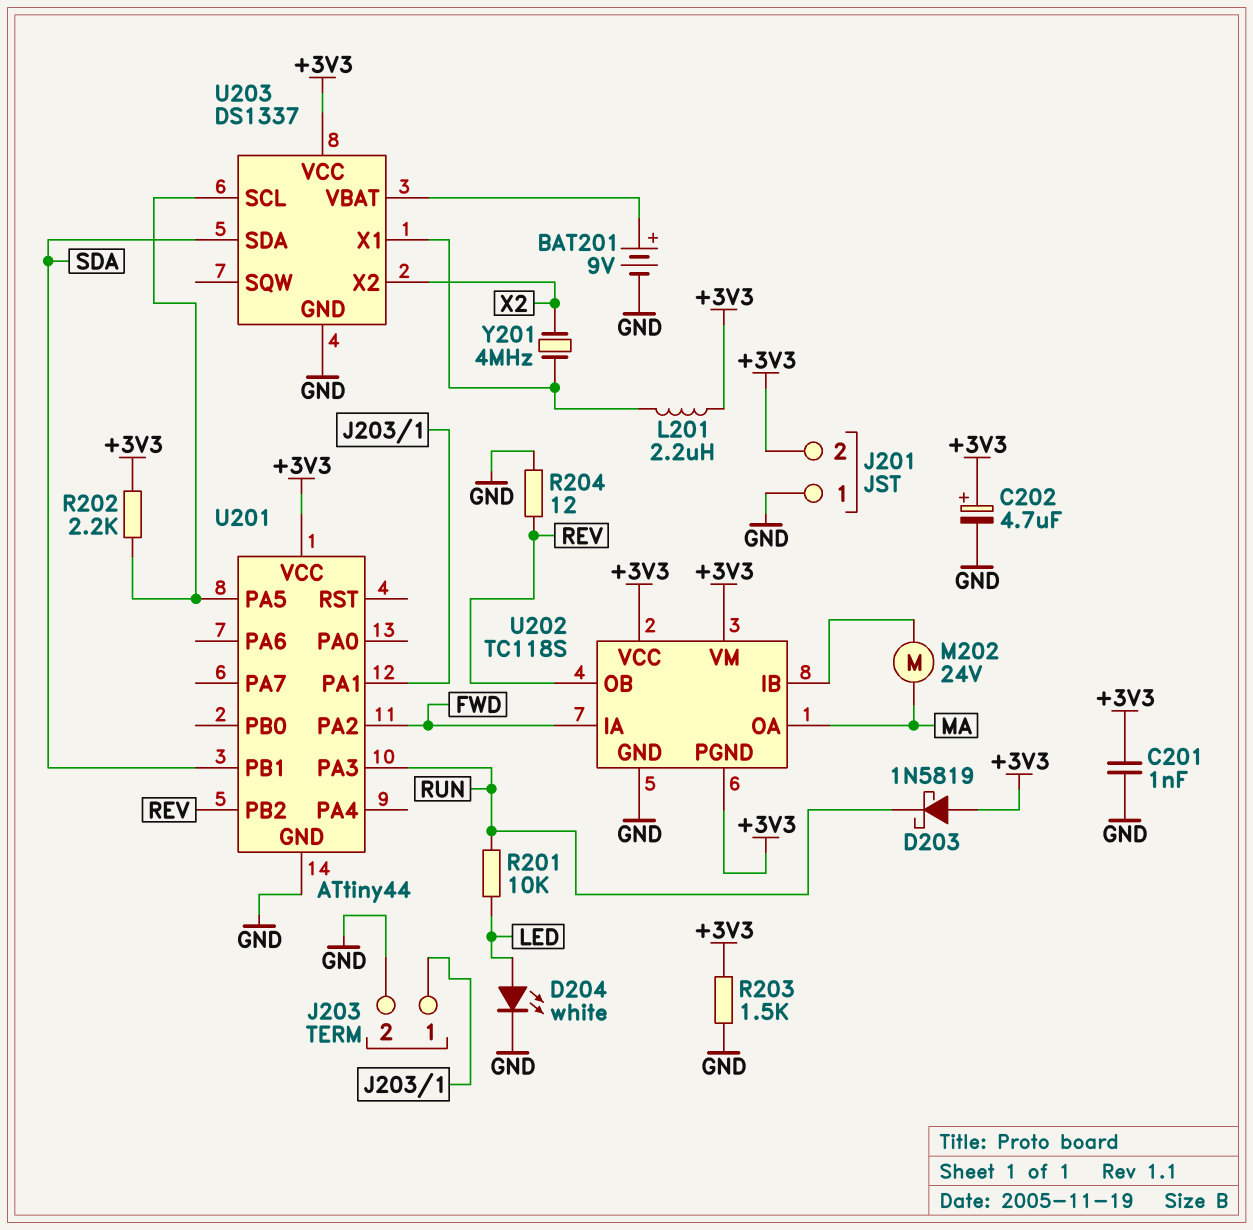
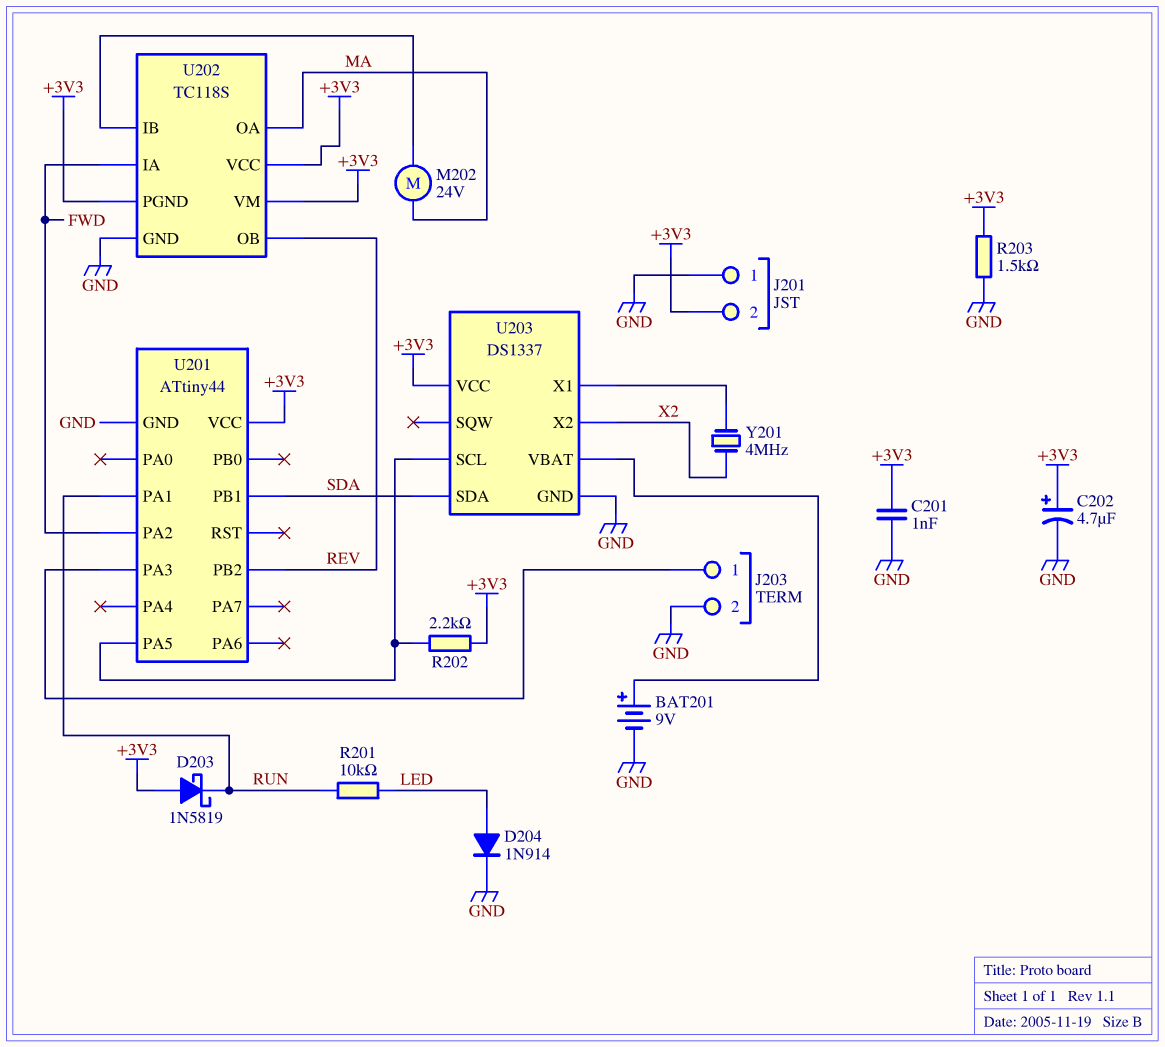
D204: LED white (A LED, K GND) -> diode 1N914 (A LED, K GND)
L201: 2.2uH (+3V3, U203/X1) -> none
R204: 12 (GND, REV) -> none
U201 pin PA1: J203/1 -> RUN
U201 pin PA3: RUN -> J203/1

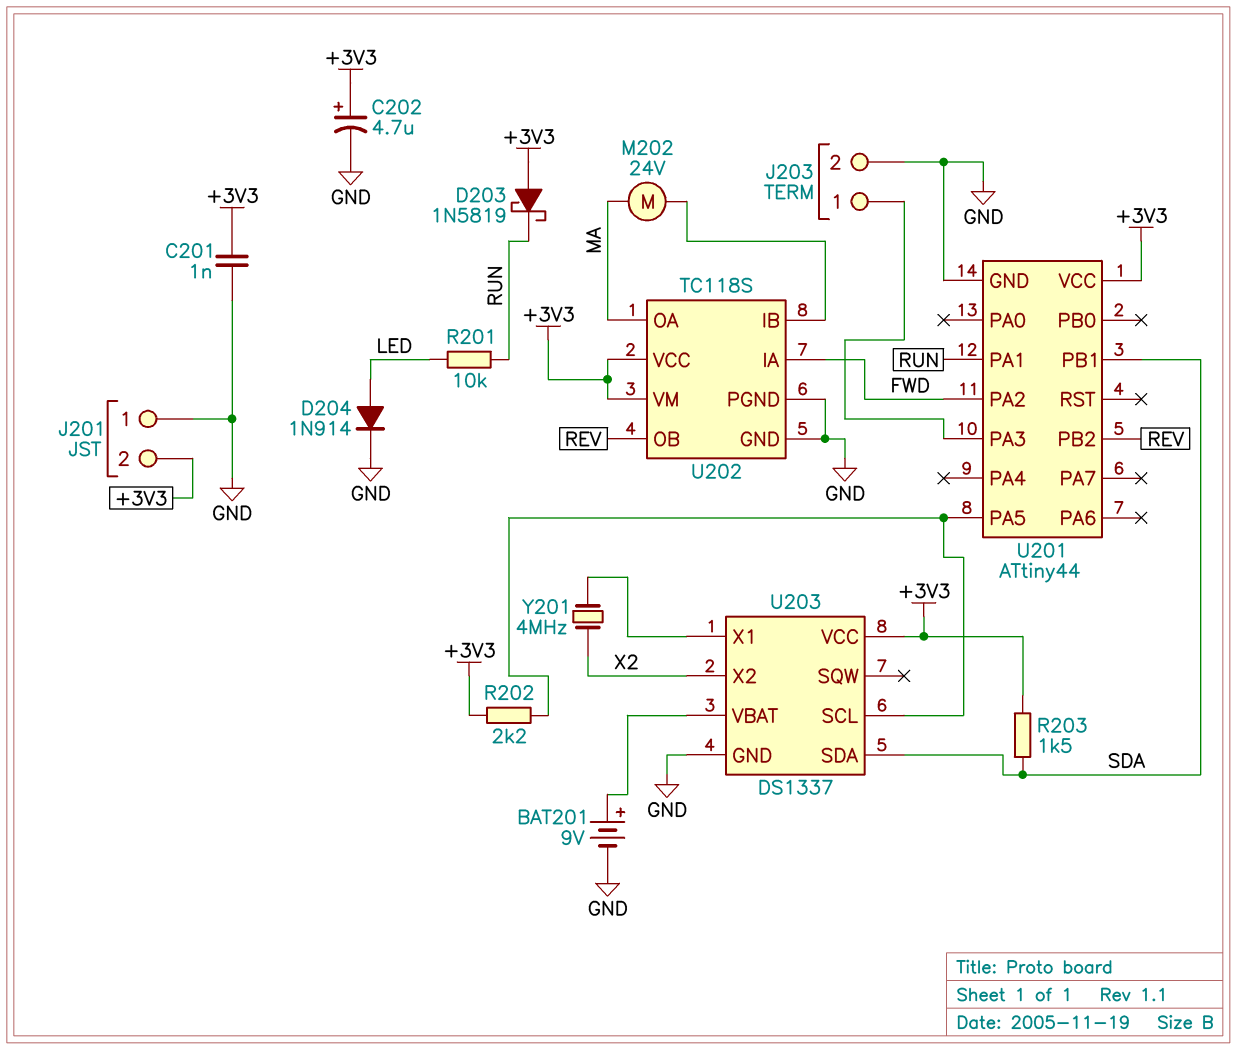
R203: 1.5k (+3V3, GND) -> 1.5k (+3V3, SDA)
U202 pin PGND: +3V3 -> GND

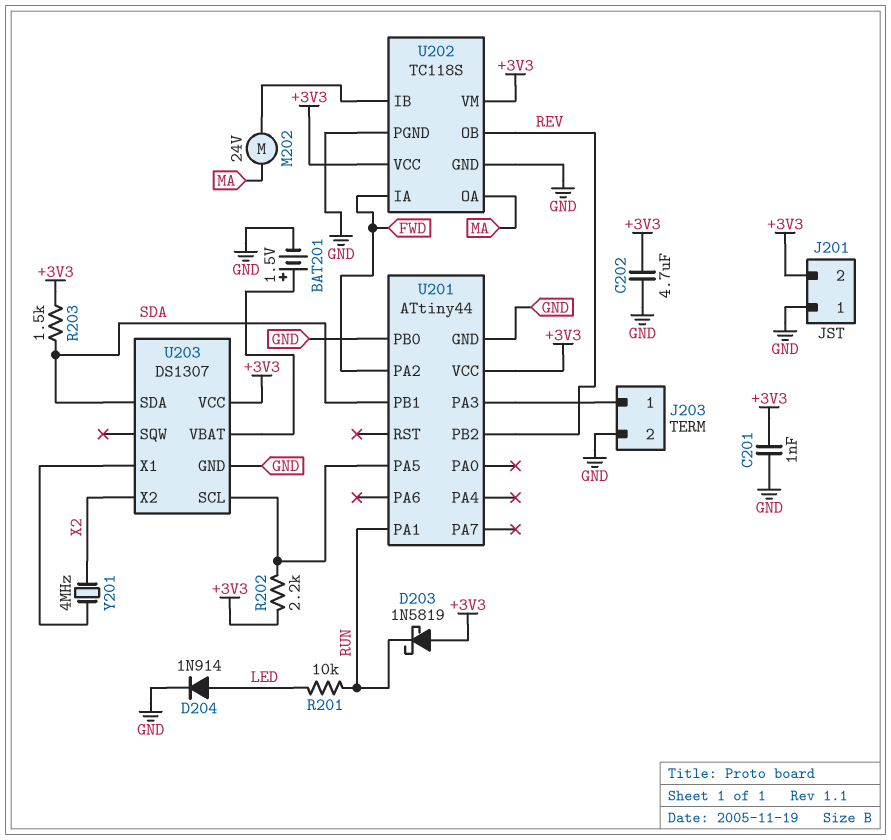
BAT201: 9V (plus U203/VBAT, minus GND) -> 1.5V (plus U203/VBAT, minus GND)
C202: 4.7uF (plus +3V3, minus GND) -> 4.7uF (+3V3, GND)
U201 pin PB0: none -> GND
U203: DS1337 -> DS1307

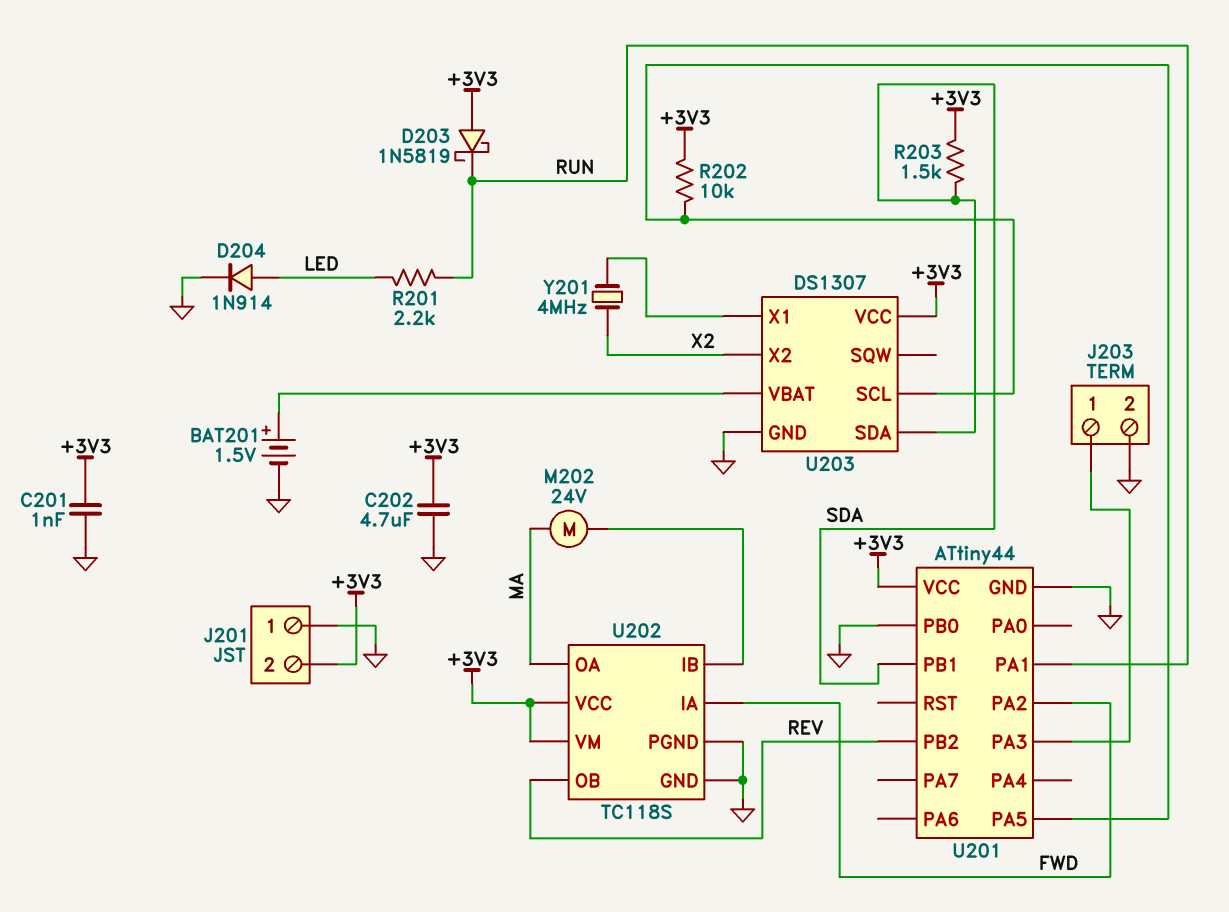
R201: 10k (LED, RUN) -> 2.2k (LED, RUN)
R202: 2.2k (+3V3, U201/PA5) -> 10k (+3V3, U201/PA5)

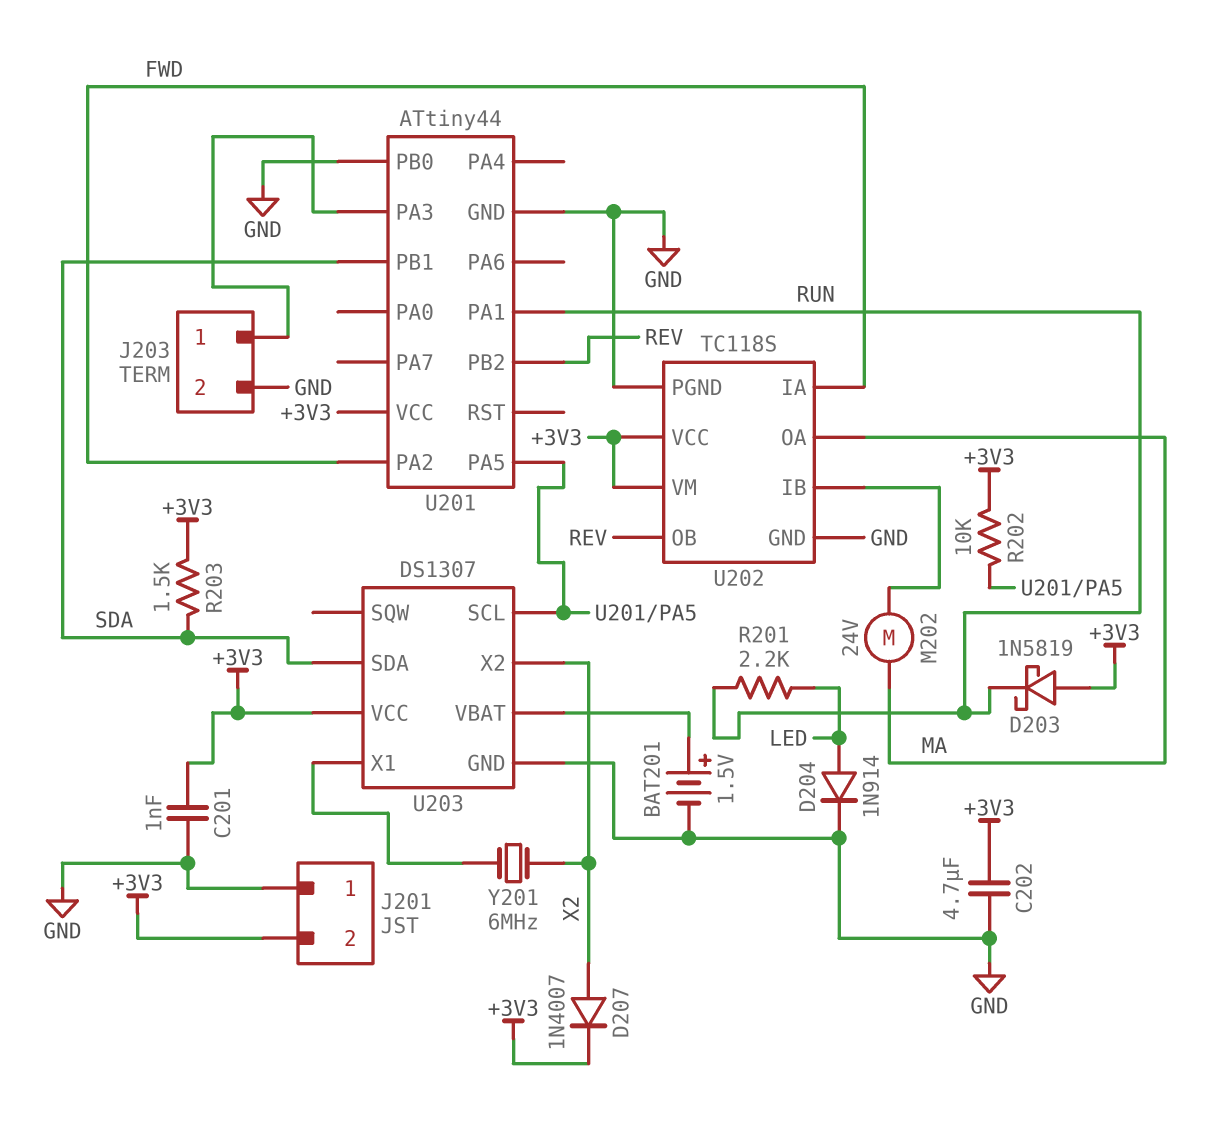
D207: none -> diode 1N4007 (A X2, K +3V3)
Y201: 4MHz (U203/X1, X2) -> 6MHz (U203/X1, X2)

